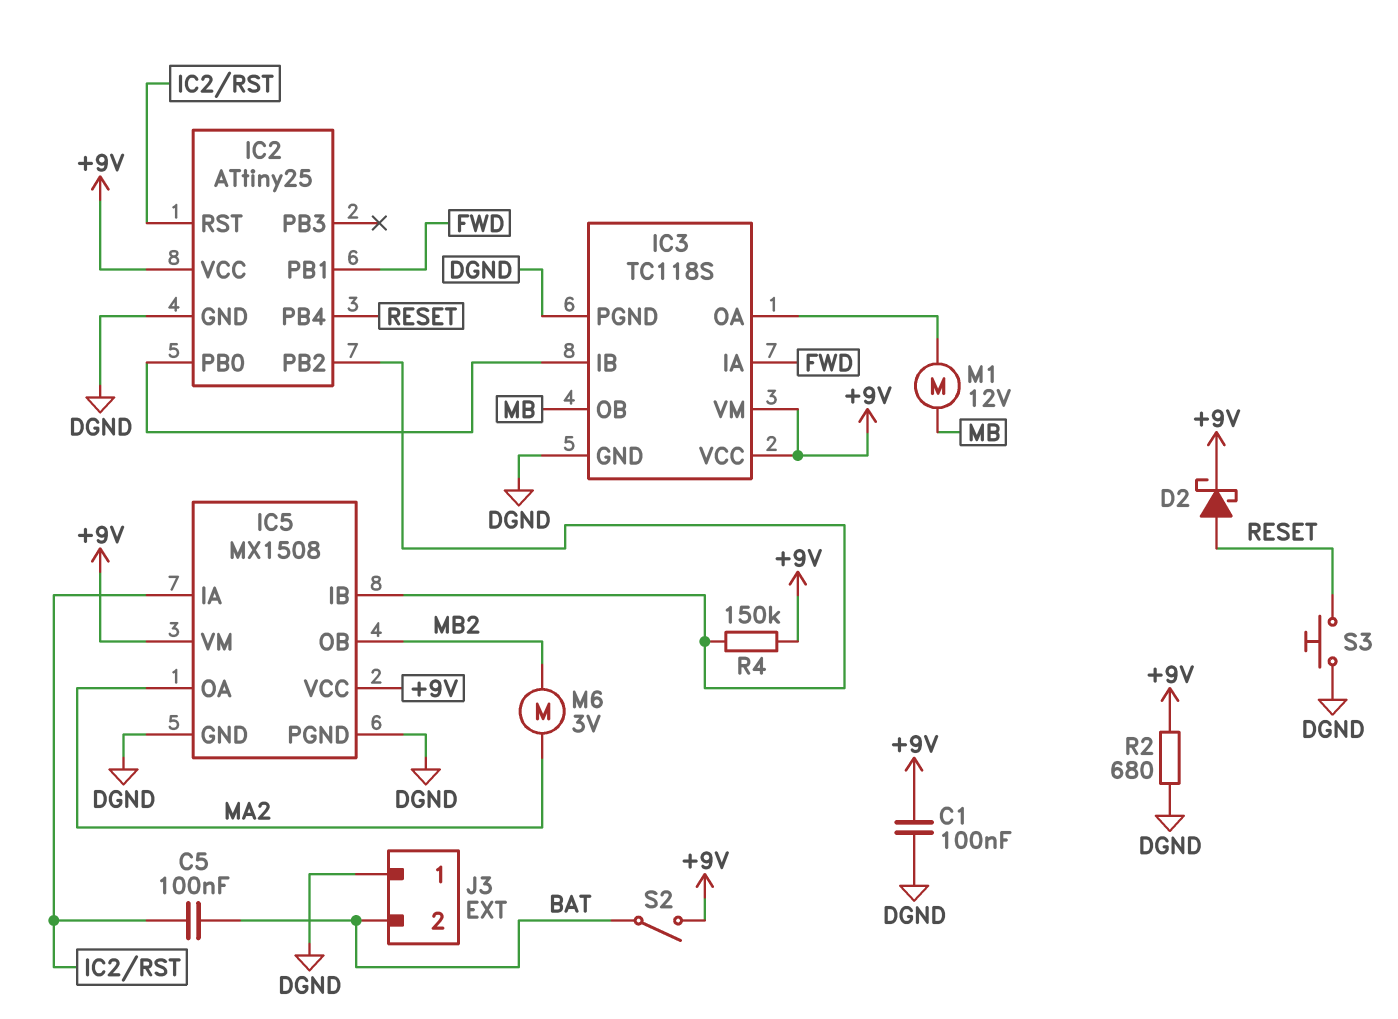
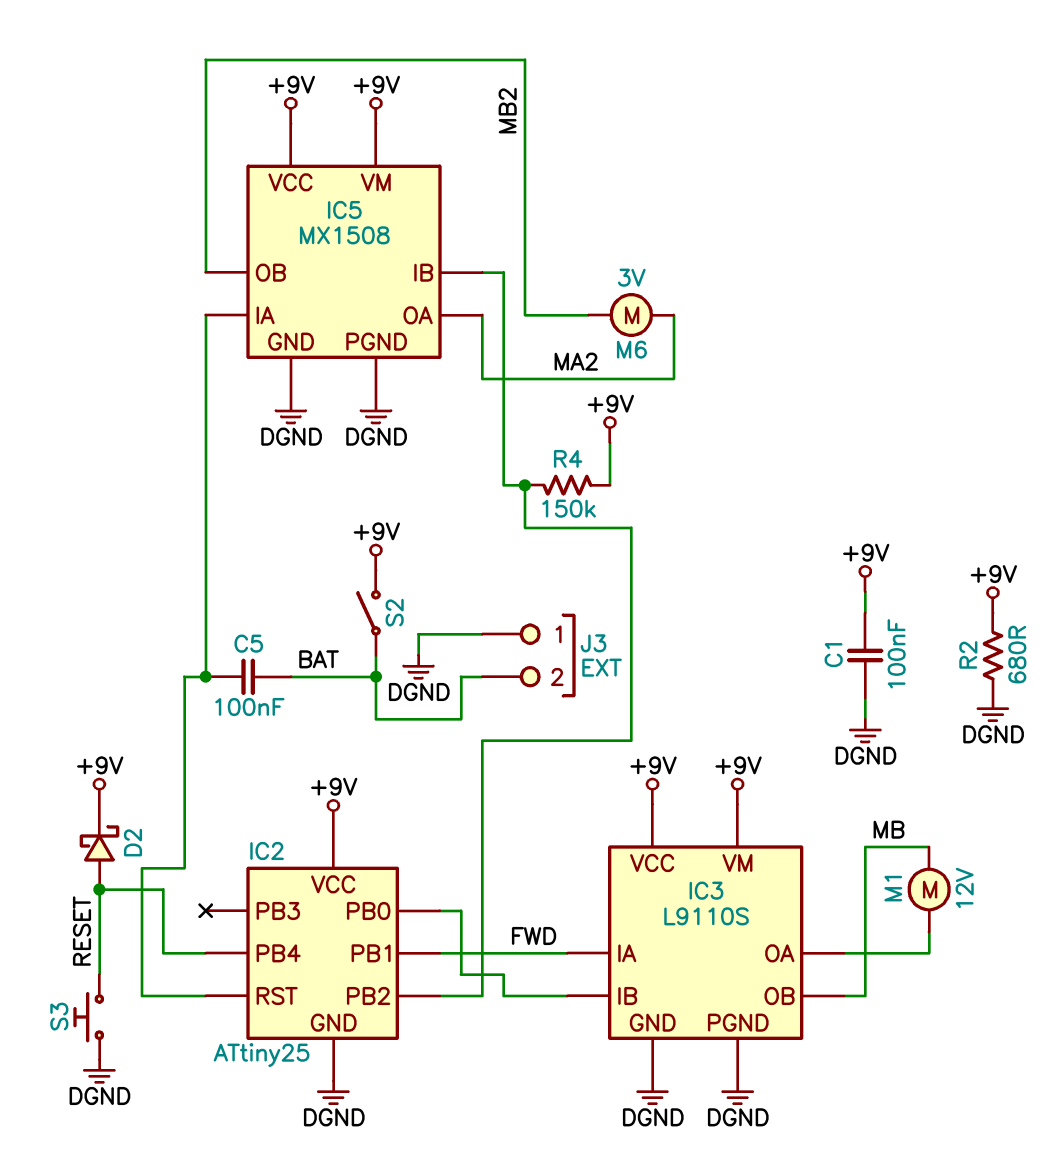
IC3: TC118S -> L9110S

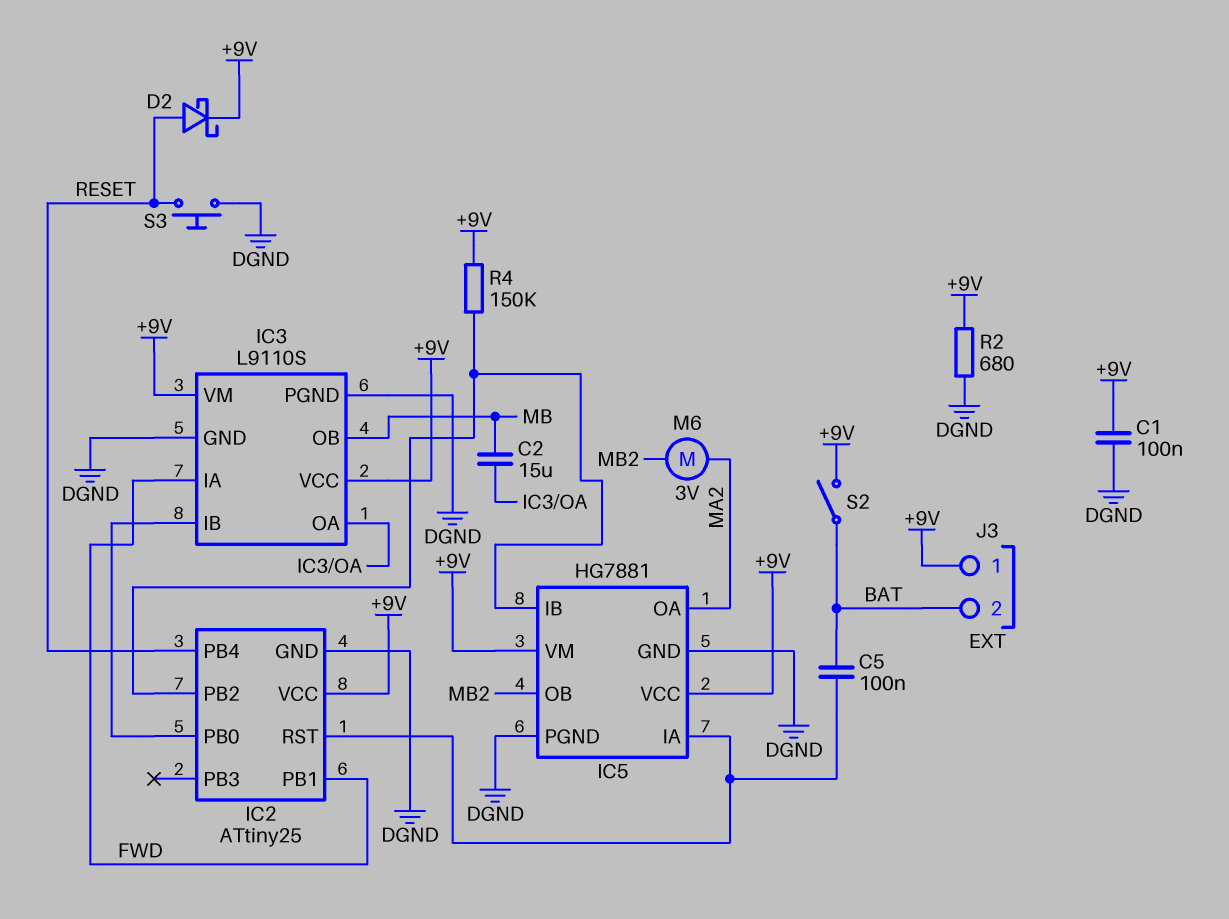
C2: none -> 15uF (IC3/OA, MB)
IC5: MX1508 -> HG7881
J3 pin 1: DGND -> +9V
M1: motor 12V (IC3/OA, MB) -> none

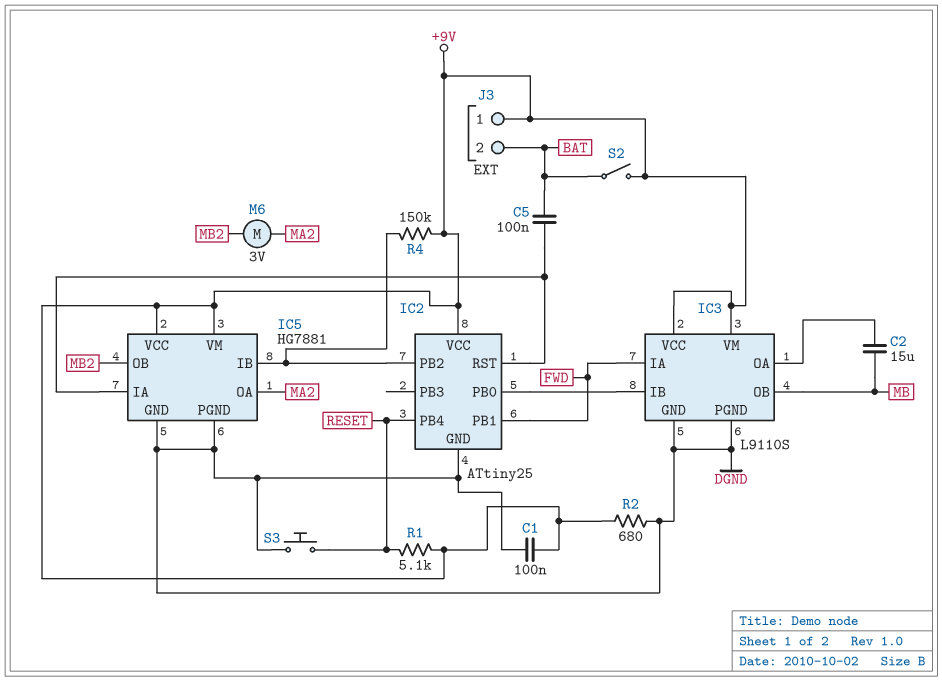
D2: schottky (A RESET, K +9V) -> none
R1: none -> 5.1k (+9V, RESET)

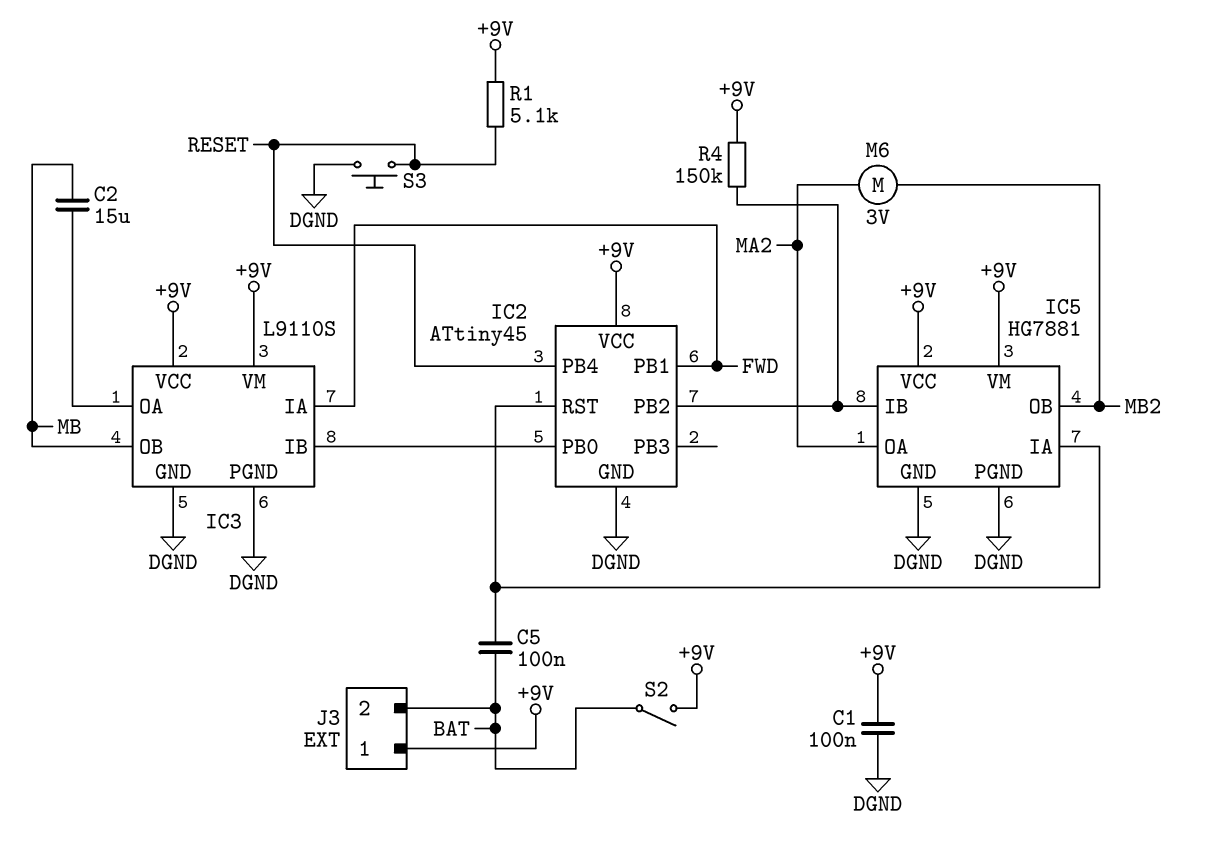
IC2: ATtiny25 -> ATtiny45
R2: 680 (+9V, DGND) -> none

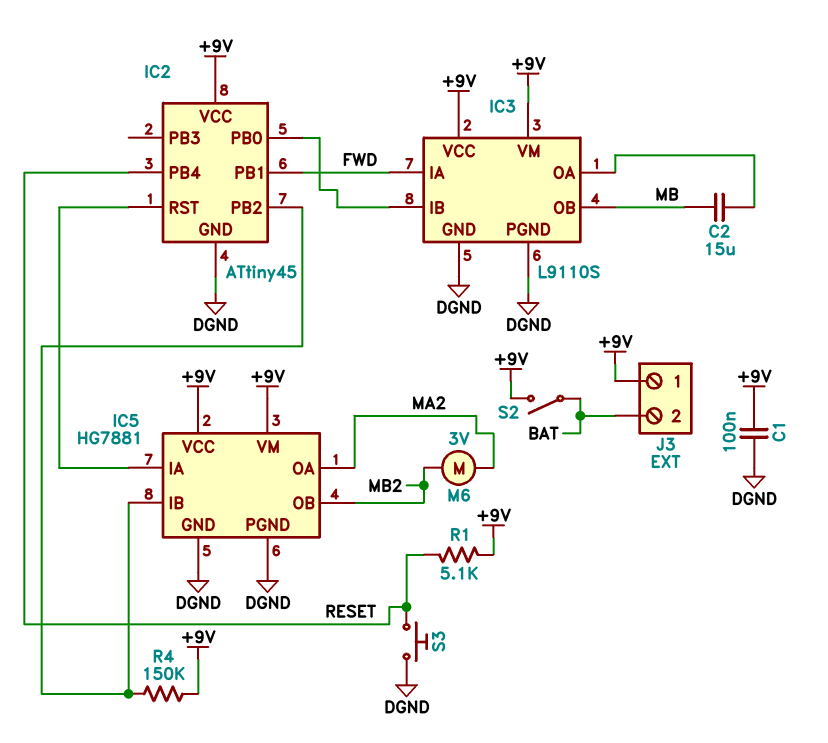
C5: 100nF (BAT, IC2/RST) -> none

